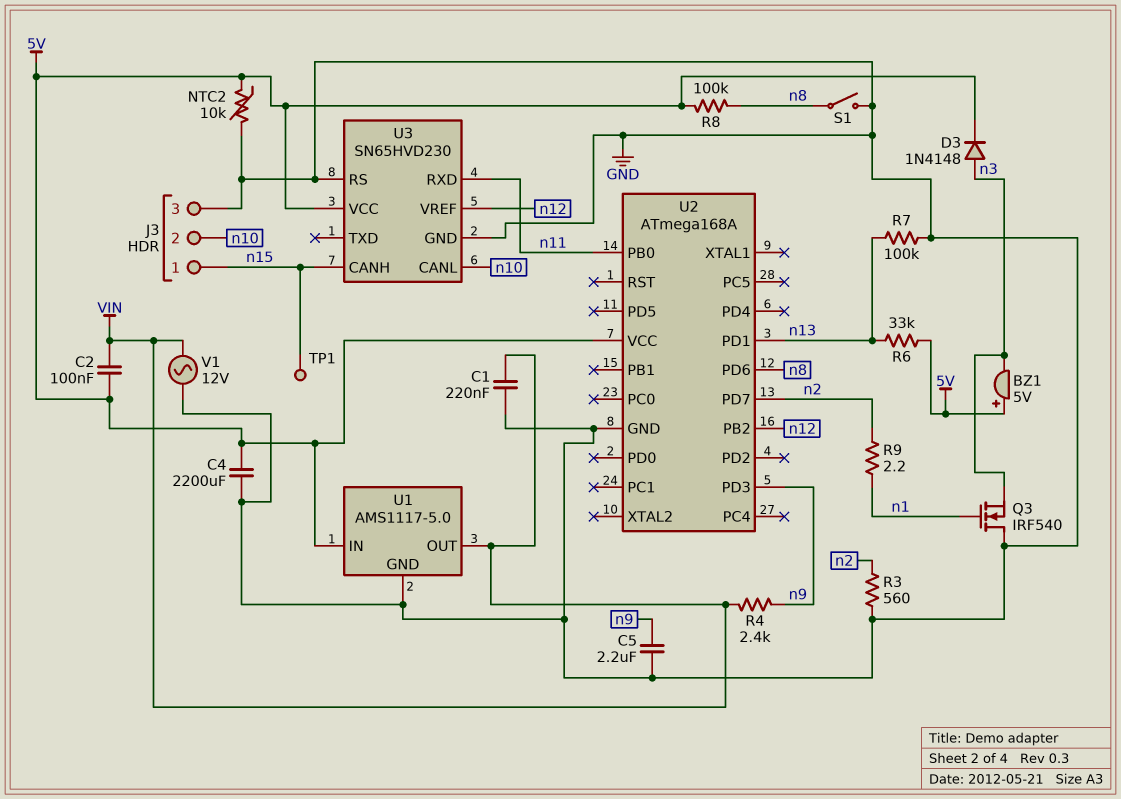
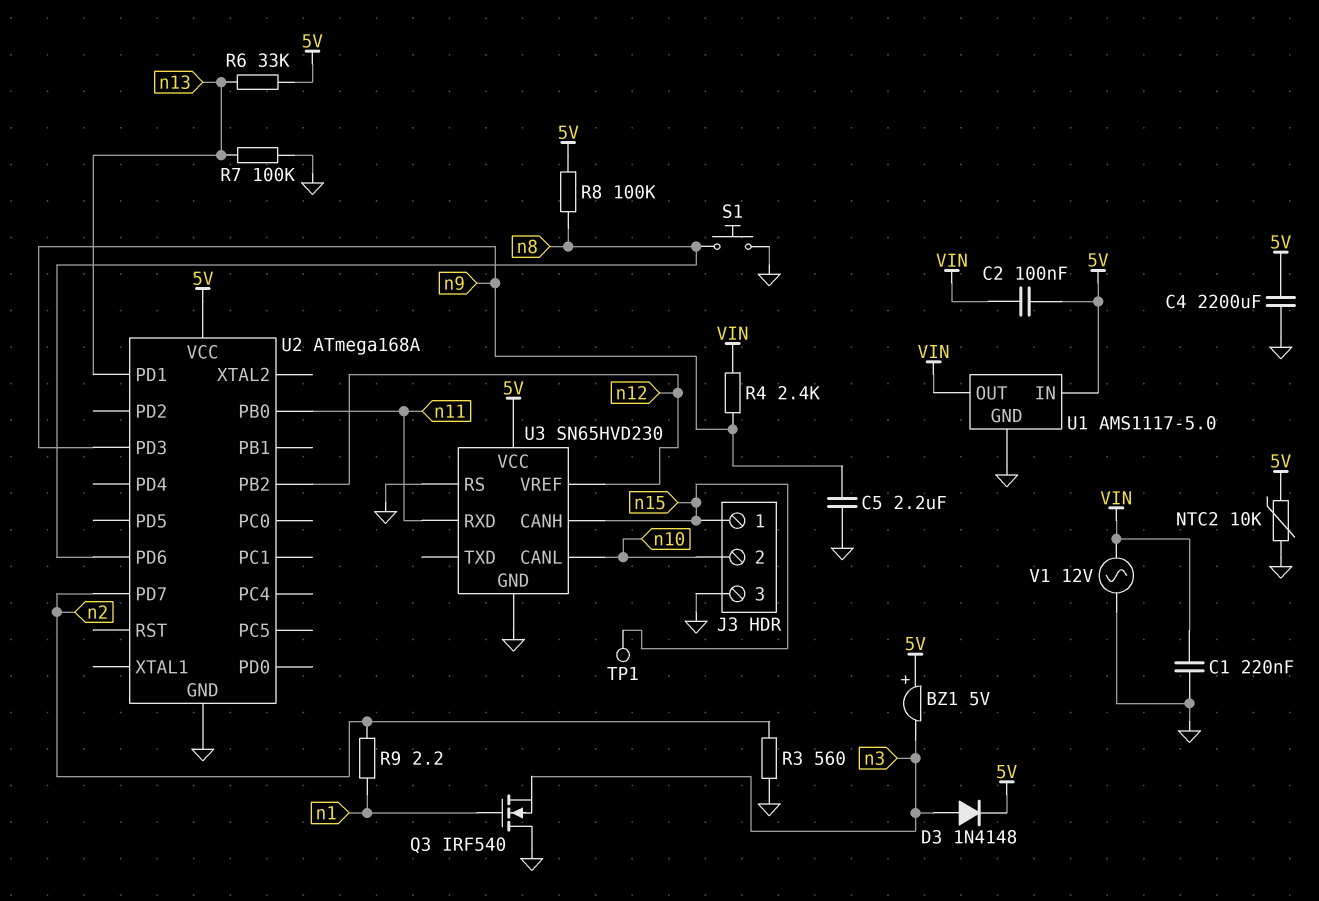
S1: switch (GND, n8) -> button (GND, n8)

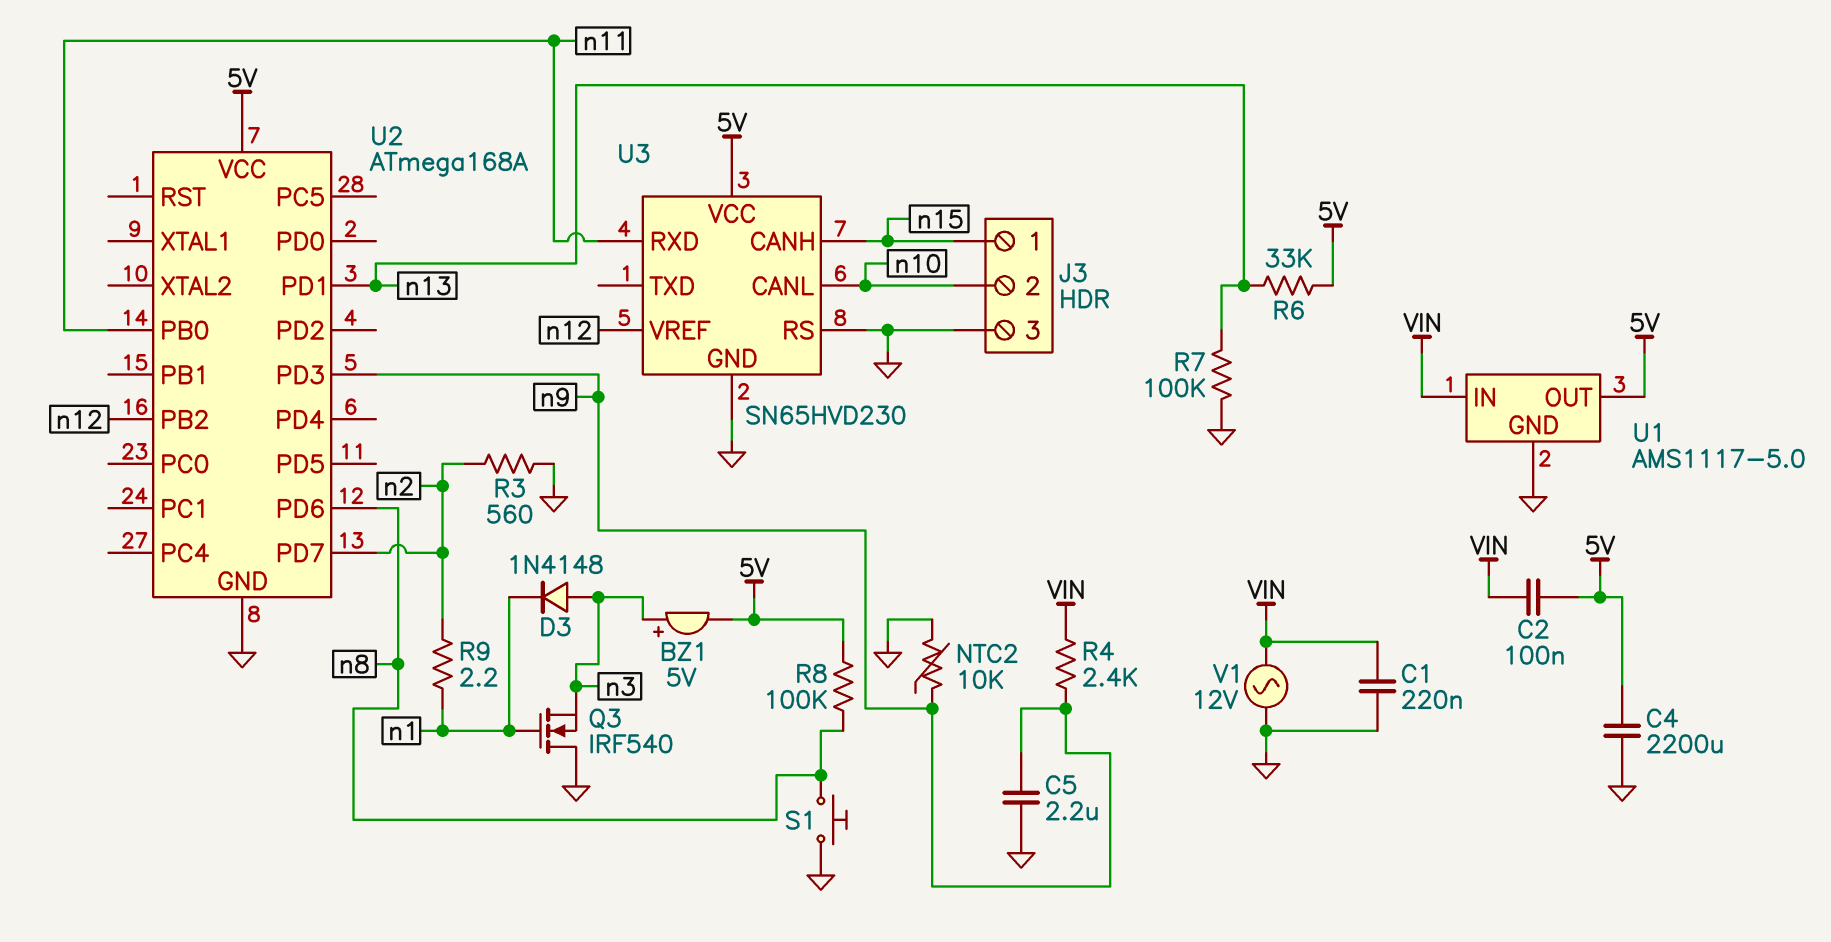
BZ1: buzzer 5V (plus 5V, minus n3) -> buzzer 5V (plus n3, minus 5V)
D3: diode 1N4148 (A n3, K 5V) -> diode 1N4148 (A n3, K n1)
NTC2: 10k (5V, GND) -> 10k (GND, n9)
TP1: test point (n15) -> none
U1 pin IN: 5V -> VIN
U1 pin OUT: VIN -> 5V

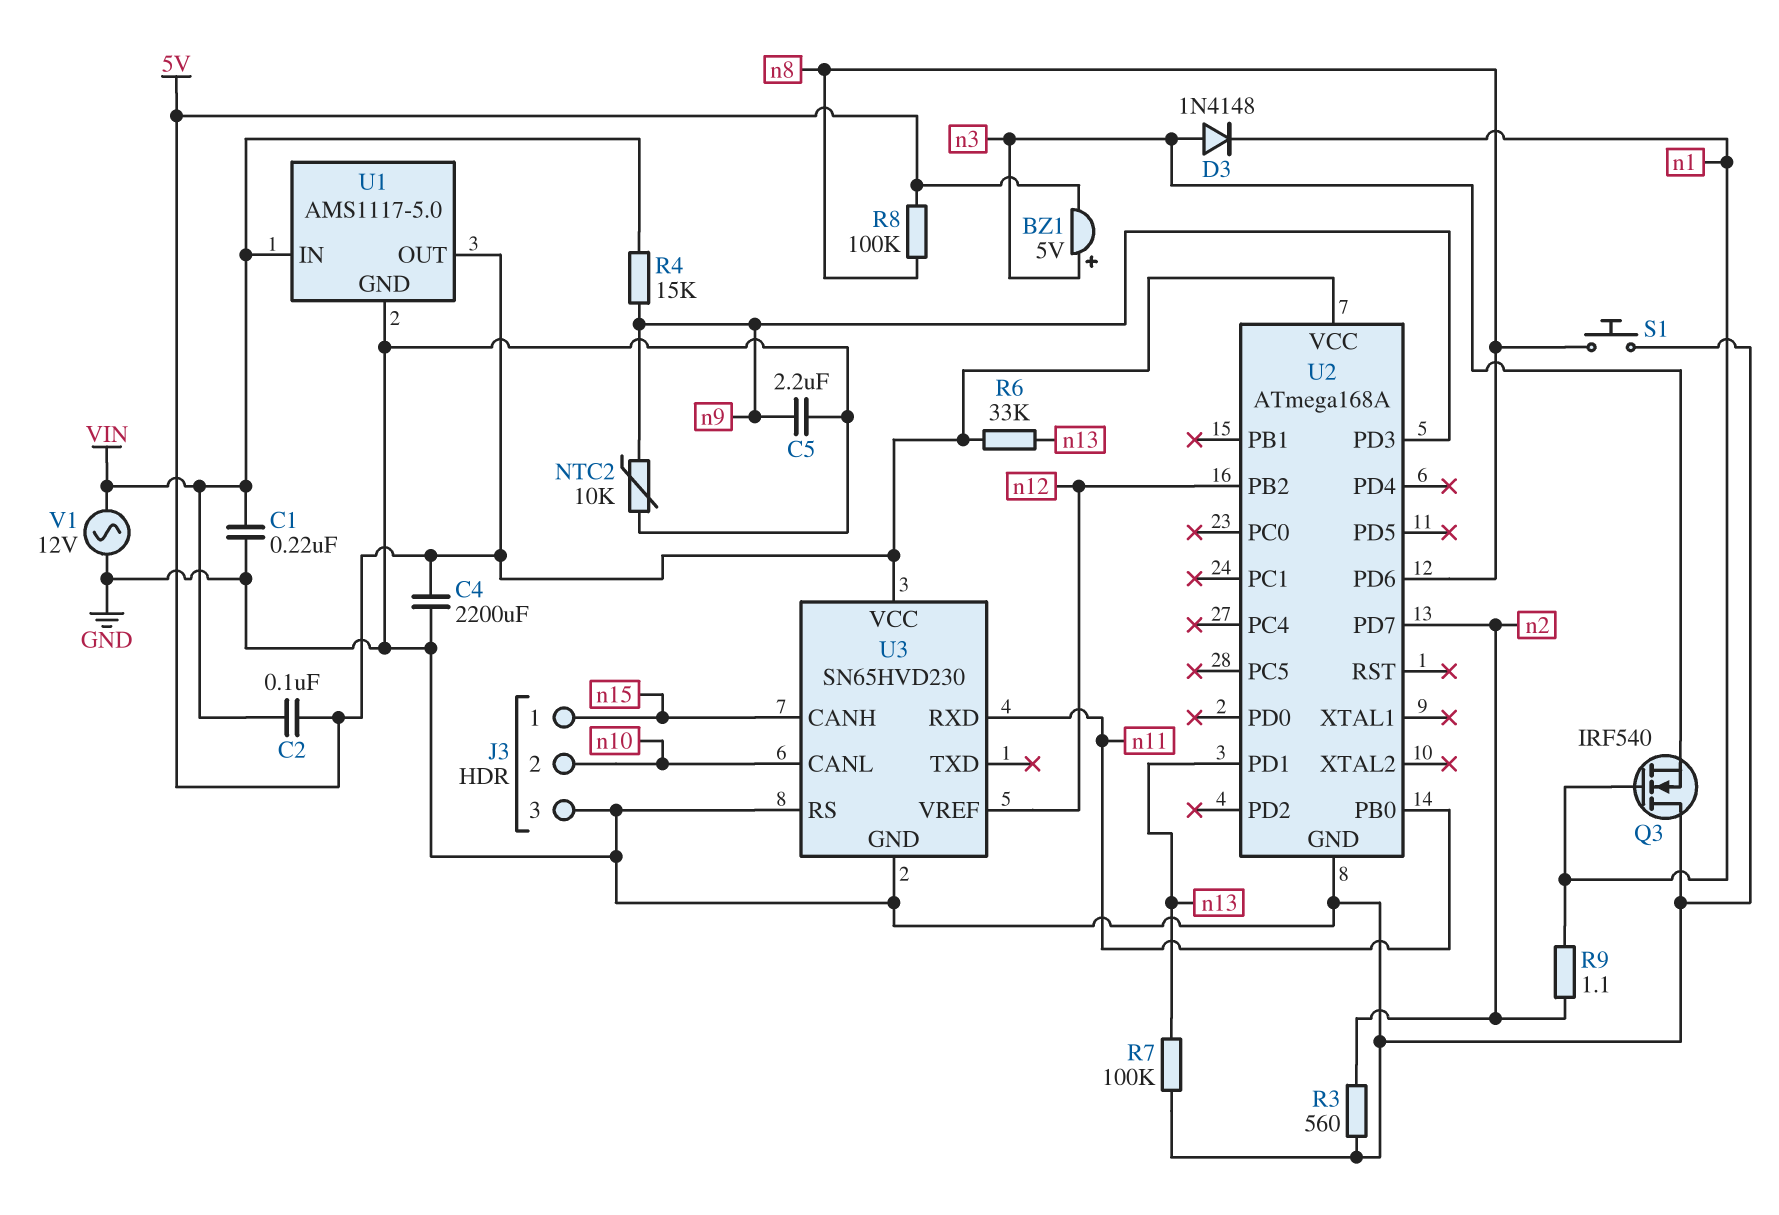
R4: 2.4k (VIN, n9) -> 15k (VIN, n9)
R9: 2.2 (n1, n2) -> 1.1 (n1, n2)

